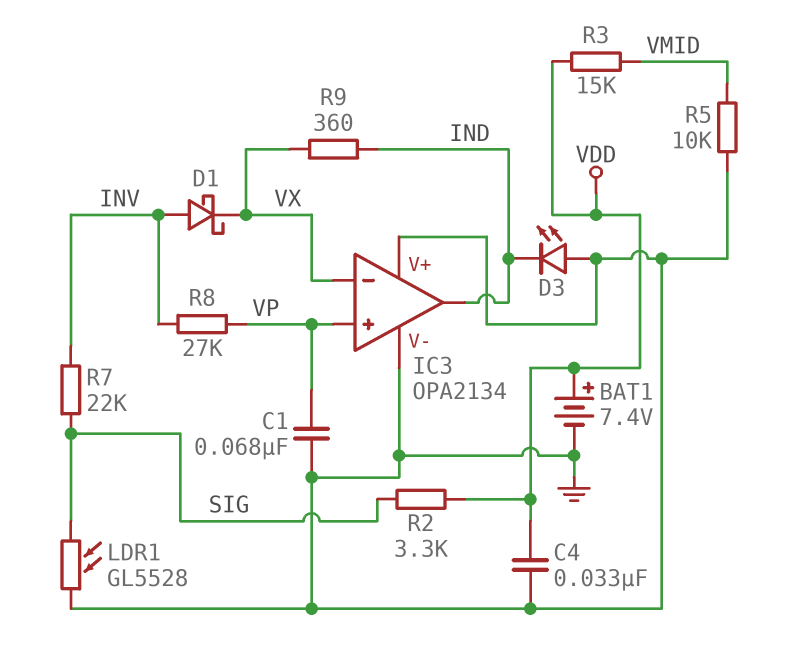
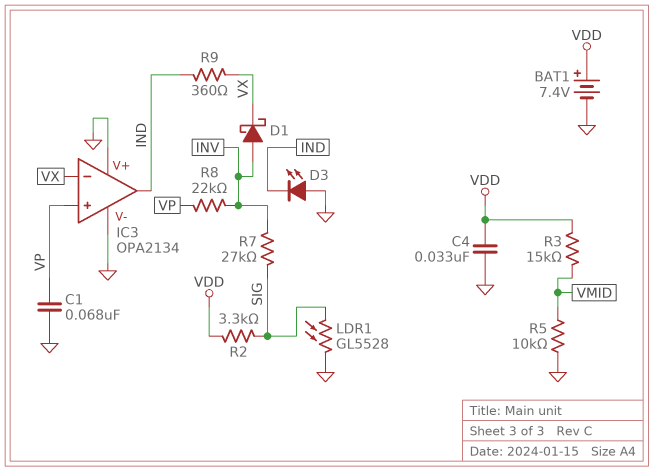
R7: 22k (INV, SIG) -> 27k (INV, SIG)
R8: 27k (INV, VP) -> 22k (INV, VP)

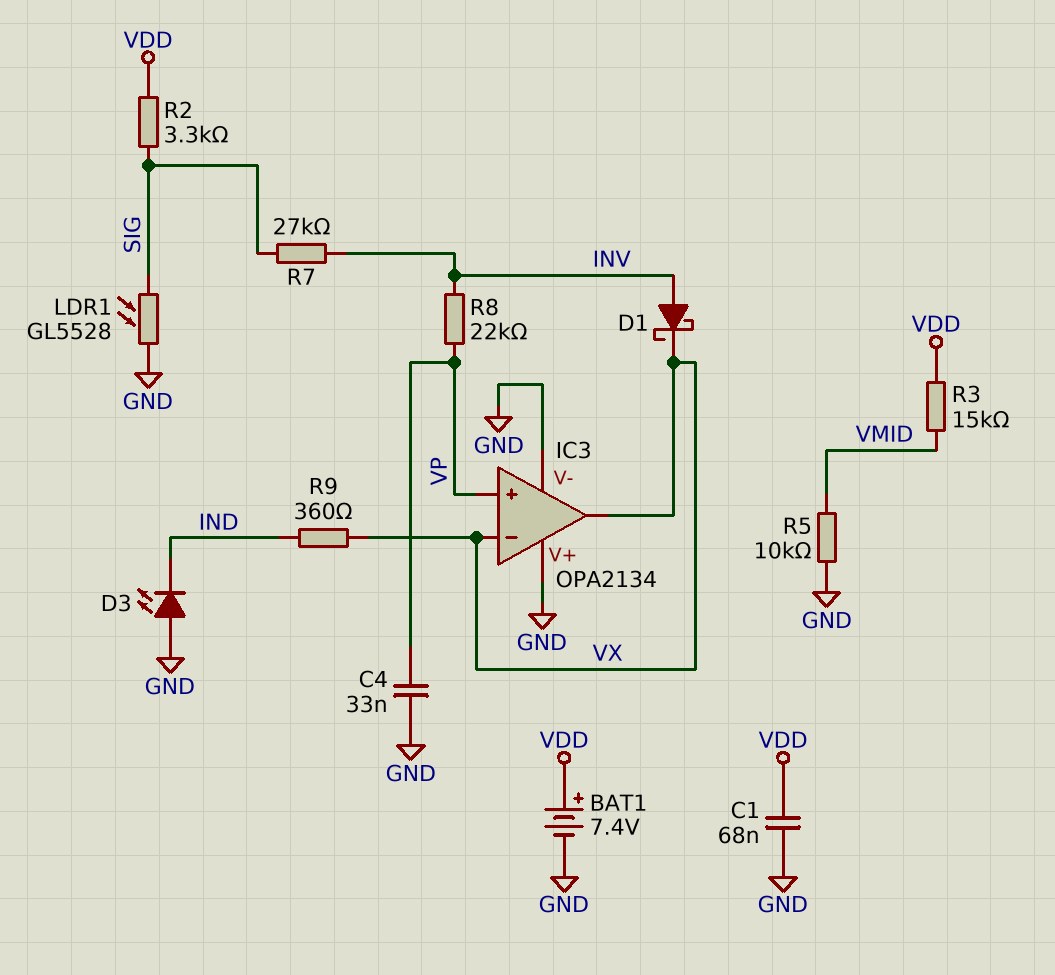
C1: 68nF (GND, VP) -> 68nF (GND, VDD)
C4: 33nF (GND, VDD) -> 33nF (GND, VP)
IC3 pin out: IND -> VX

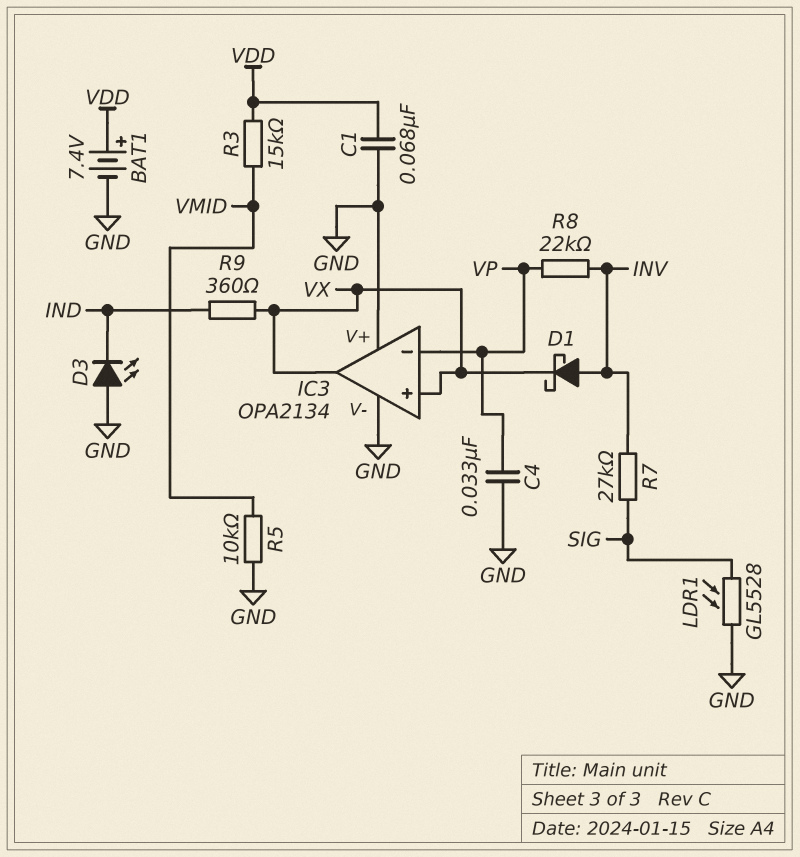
IC3 pin in+: VP -> VX
IC3 pin in-: VX -> VP
R2: 3.3k (SIG, VDD) -> none

